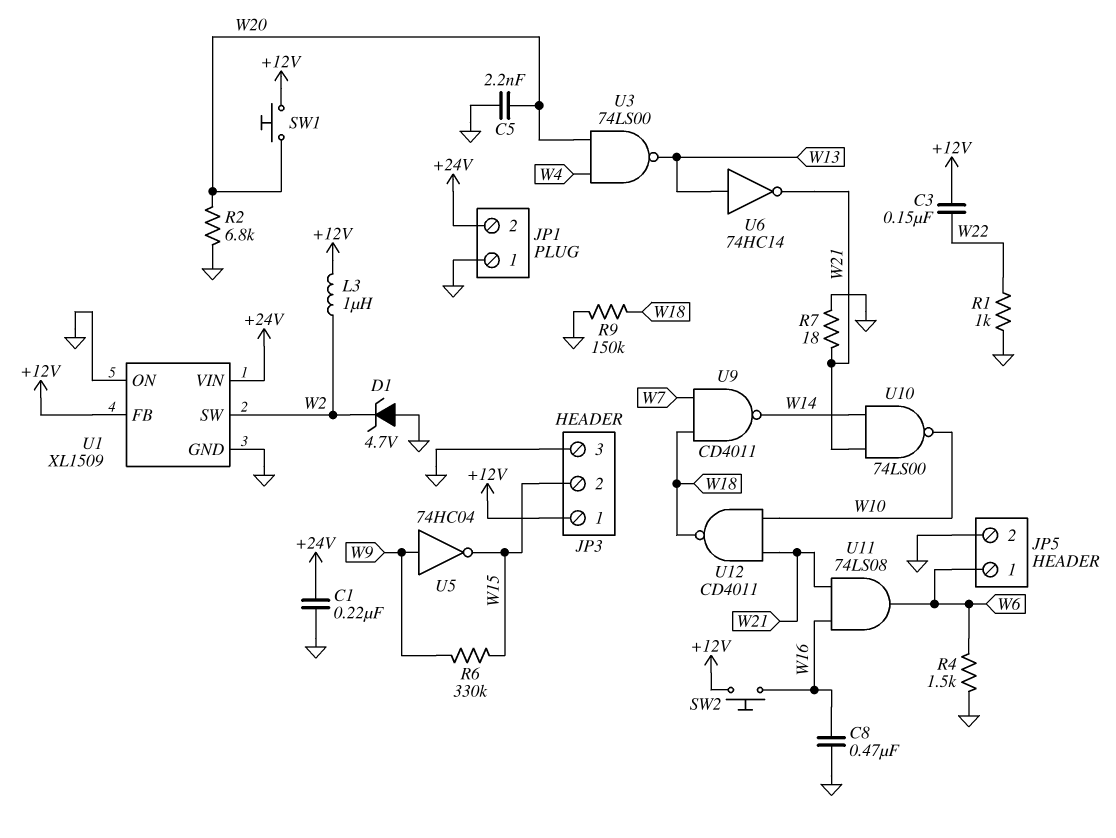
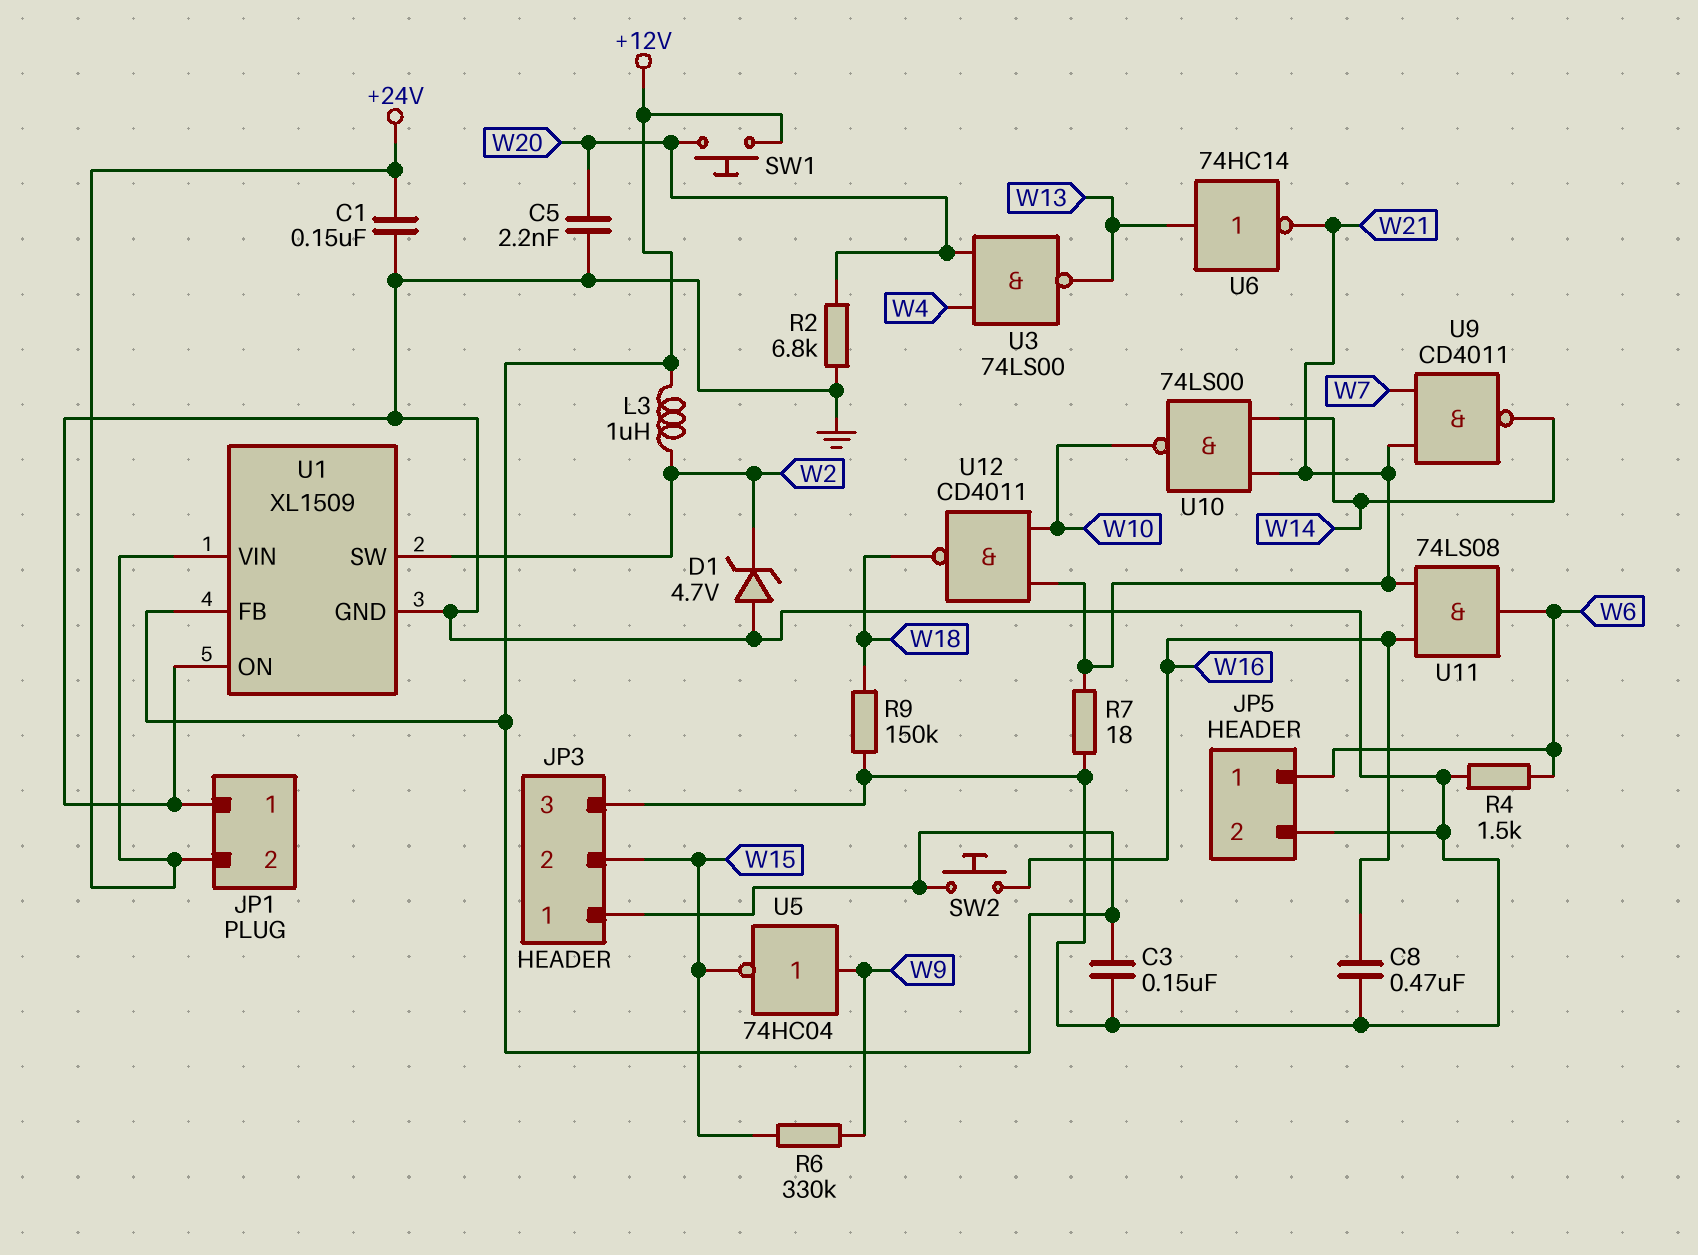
C1: 220nF (+24V, GND) -> 150nF (+24V, GND)
C3: 150nF (+12V, W22) -> 150nF (+12V, GND)
R1: 1k (GND, W22) -> none
U9: NAND CD4011 (in W7, in W18, out W14) -> NAND CD4011 (in W7, in W21, out W14)

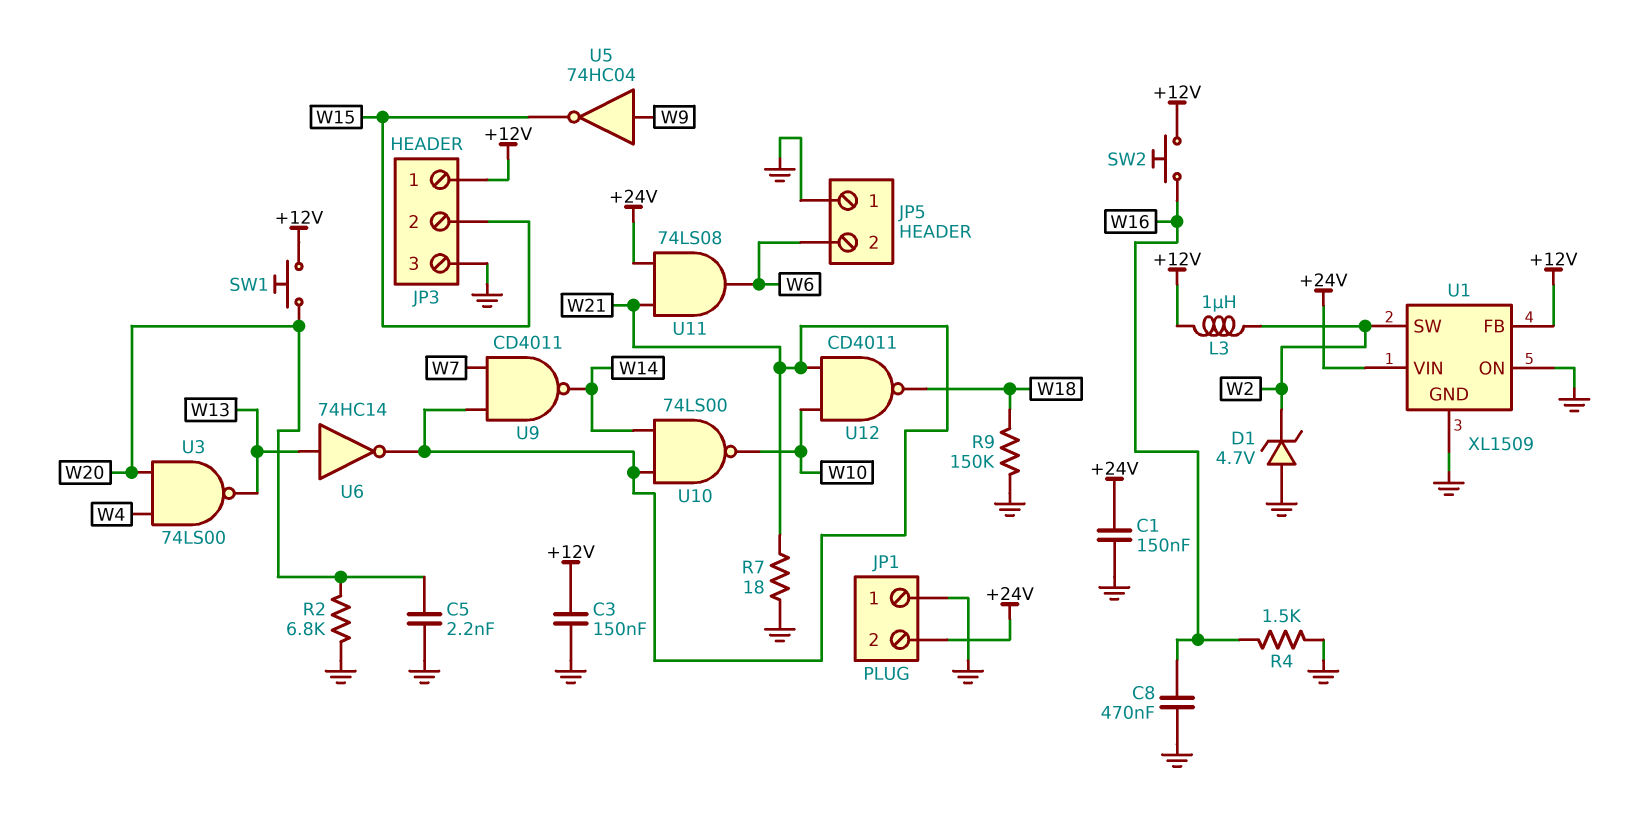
JP5 pin 1: W6 -> GND
JP5 pin 2: GND -> W6
R4: 1.5k (GND, W6) -> 1.5k (GND, W16)
R6: 330k (W9, W15) -> none
U11: AND 74LS08 (in W16, in W21, out W6) -> AND 74LS08 (in +24V, in W21, out W6)

